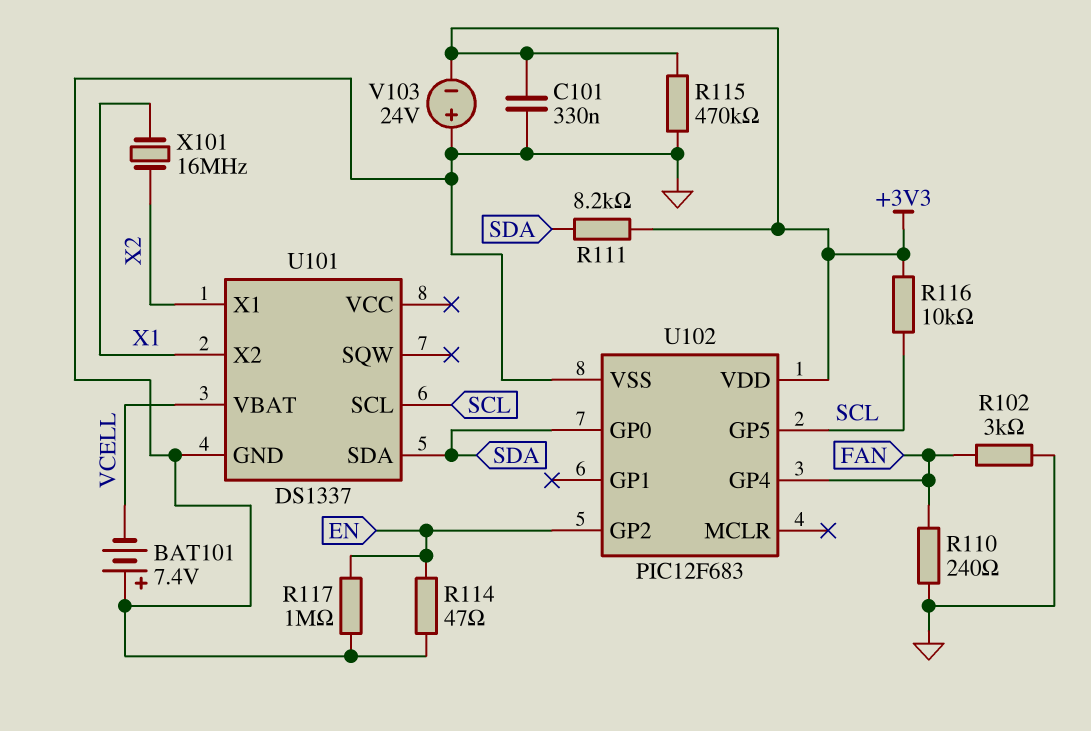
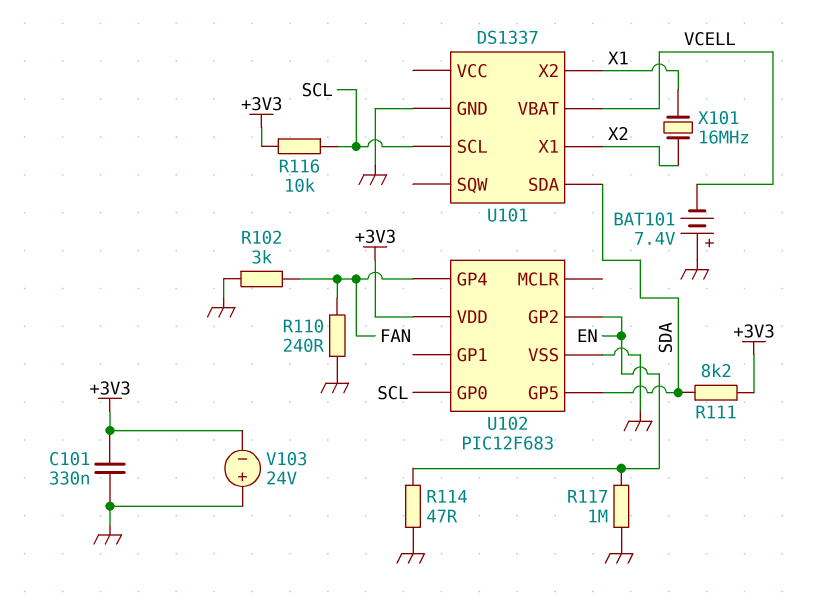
R115: 470k (+3V3, GND) -> none
U102 pin GP0: SDA -> SCL
U102 pin GP5: SCL -> SDA

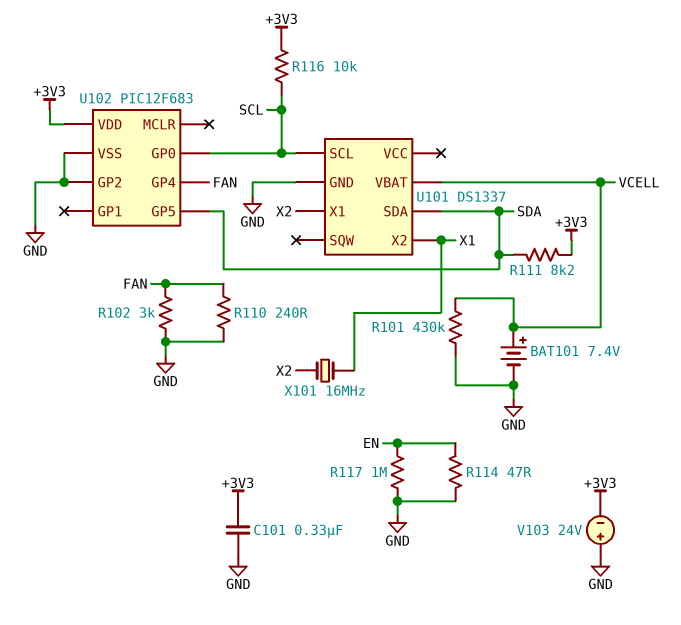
BAT101: 7.4V (plus GND, minus VCELL) -> 7.4V (plus VCELL, minus GND)
R101: none -> 430k (GND, VCELL)
U102 pin GP2: EN -> GND

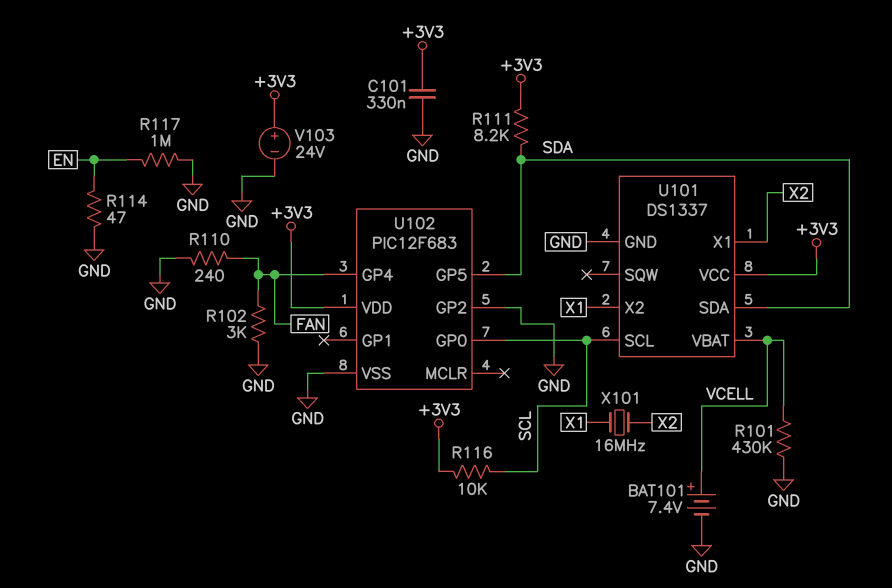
U101 pin VCC: none -> +3V3
V103: 24V (plus GND, minus +3V3) -> 24V (plus +3V3, minus GND)

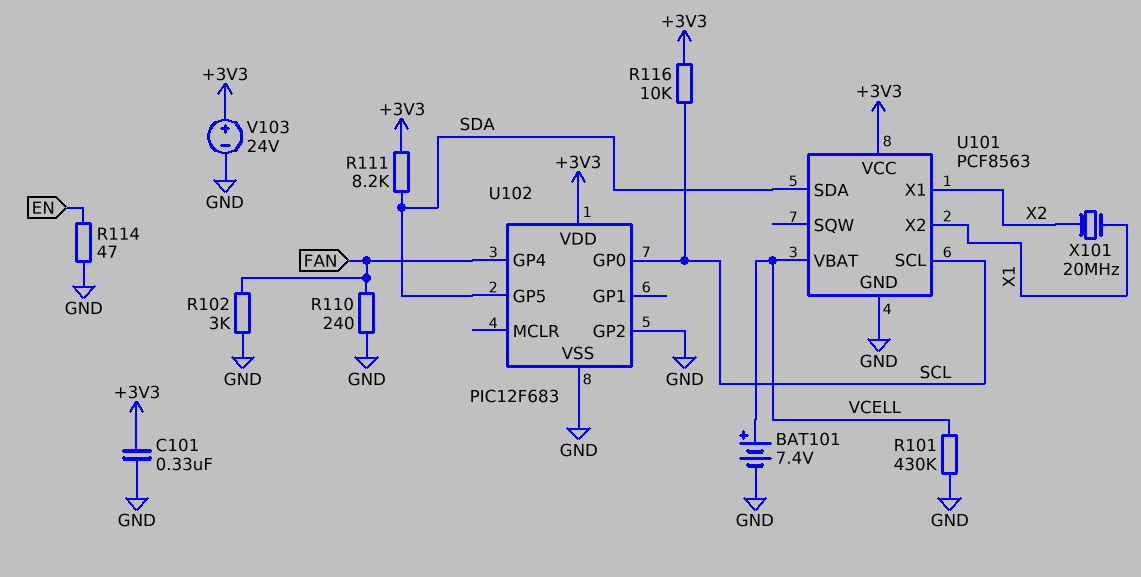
R117: 1M (EN, GND) -> none
U101: DS1337 -> PCF8563
X101: 16MHz (X1, X2) -> 20MHz (X1, X2)

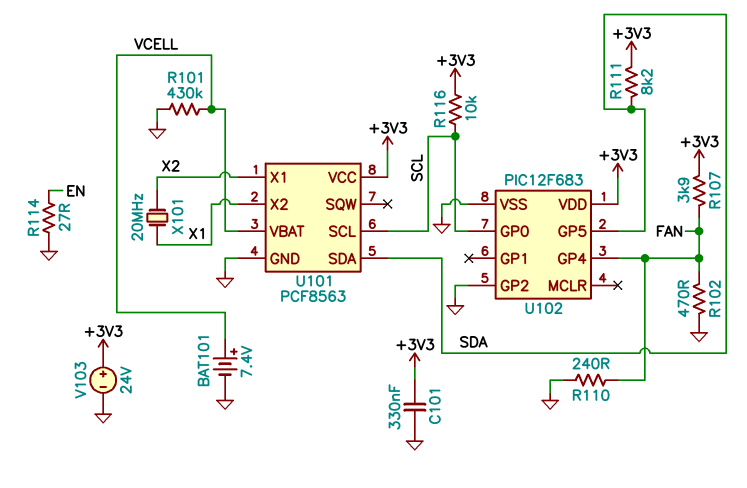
R102: 3k (FAN, GND) -> 470 (FAN, GND)
R107: none -> 3.9k (+3V3, FAN)
R114: 47 (EN, GND) -> 27 (EN, GND)

